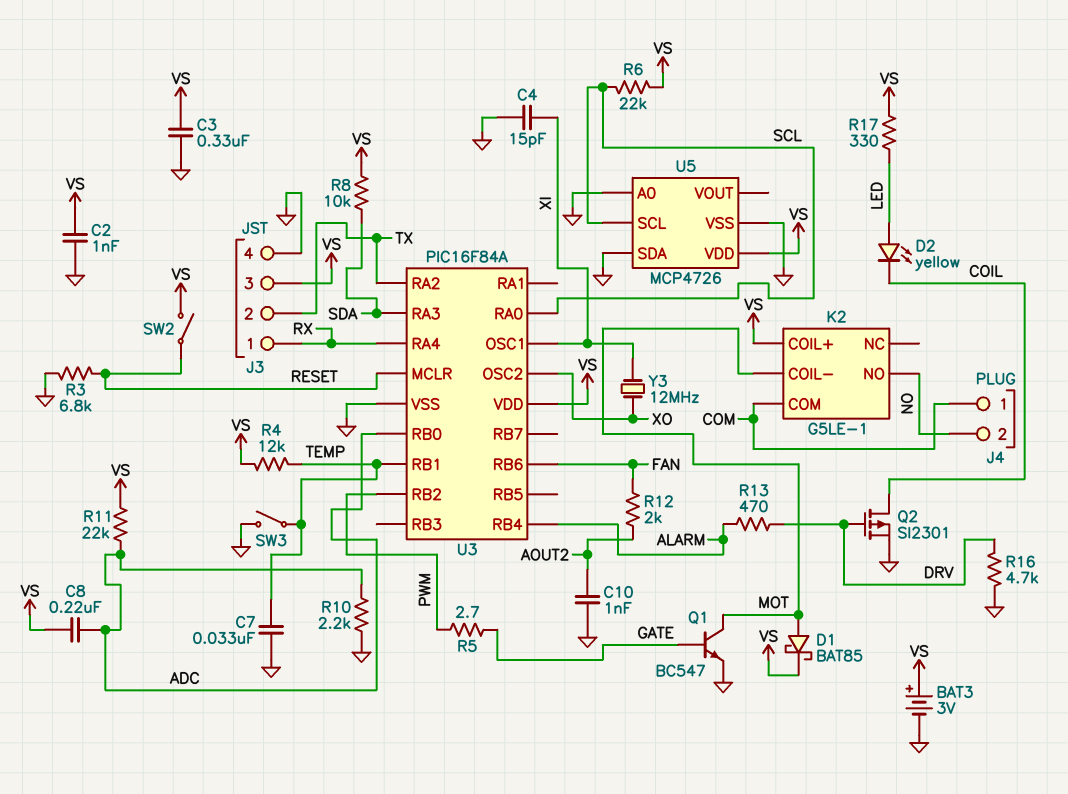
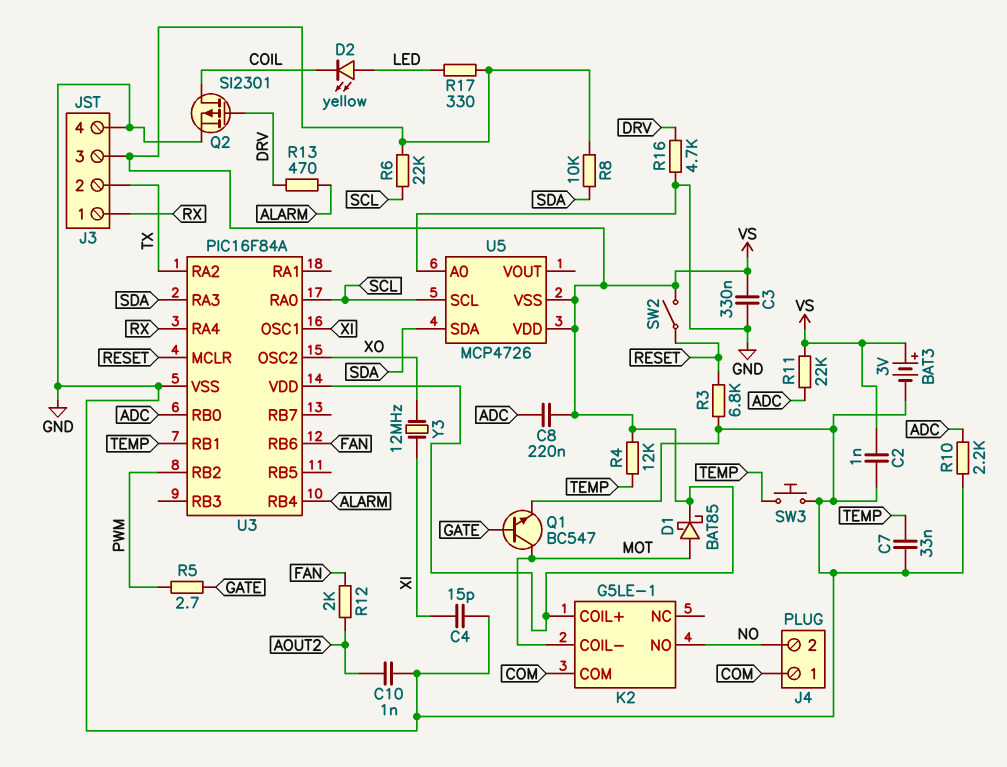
SW3: switch (GND, TEMP) -> button (GND, TEMP)
U5 pin SDA: GND -> SDA
U5 pin VSS: GND -> VS

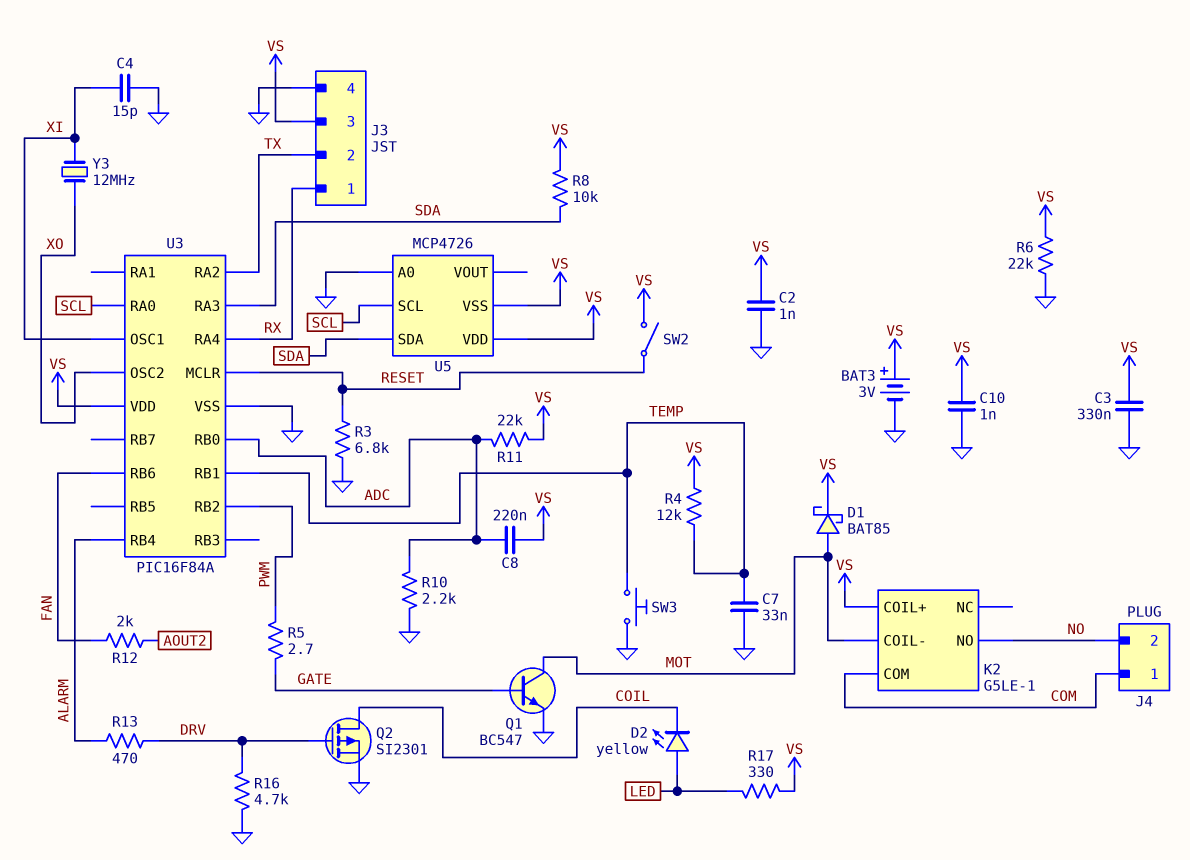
C10: 1nF (AOUT2, GND) -> 1nF (GND, VS)
R6: 22k (SCL, VS) -> 22k (GND, VS)

